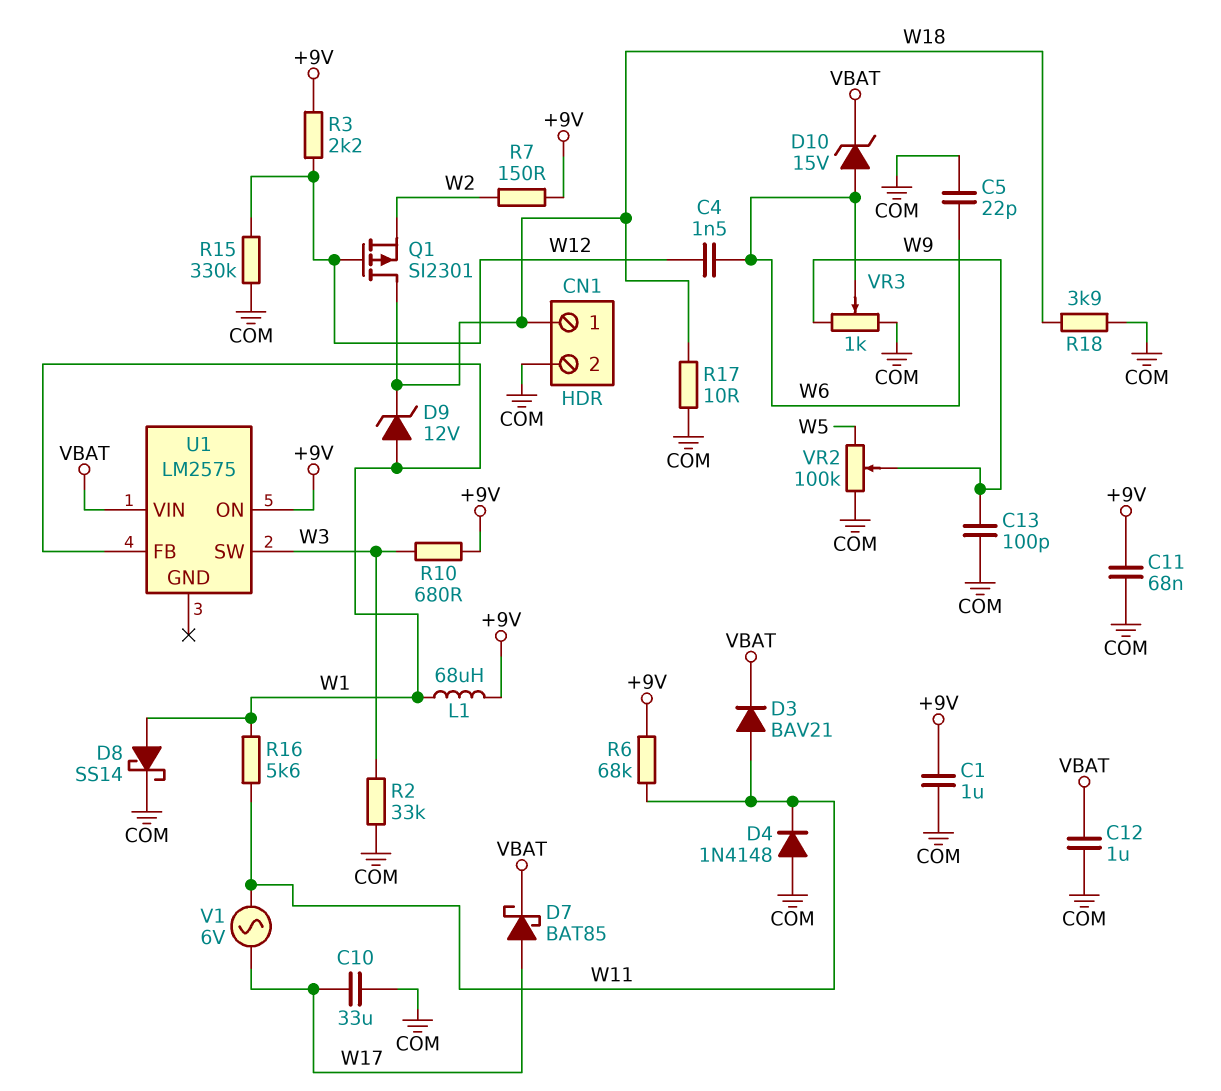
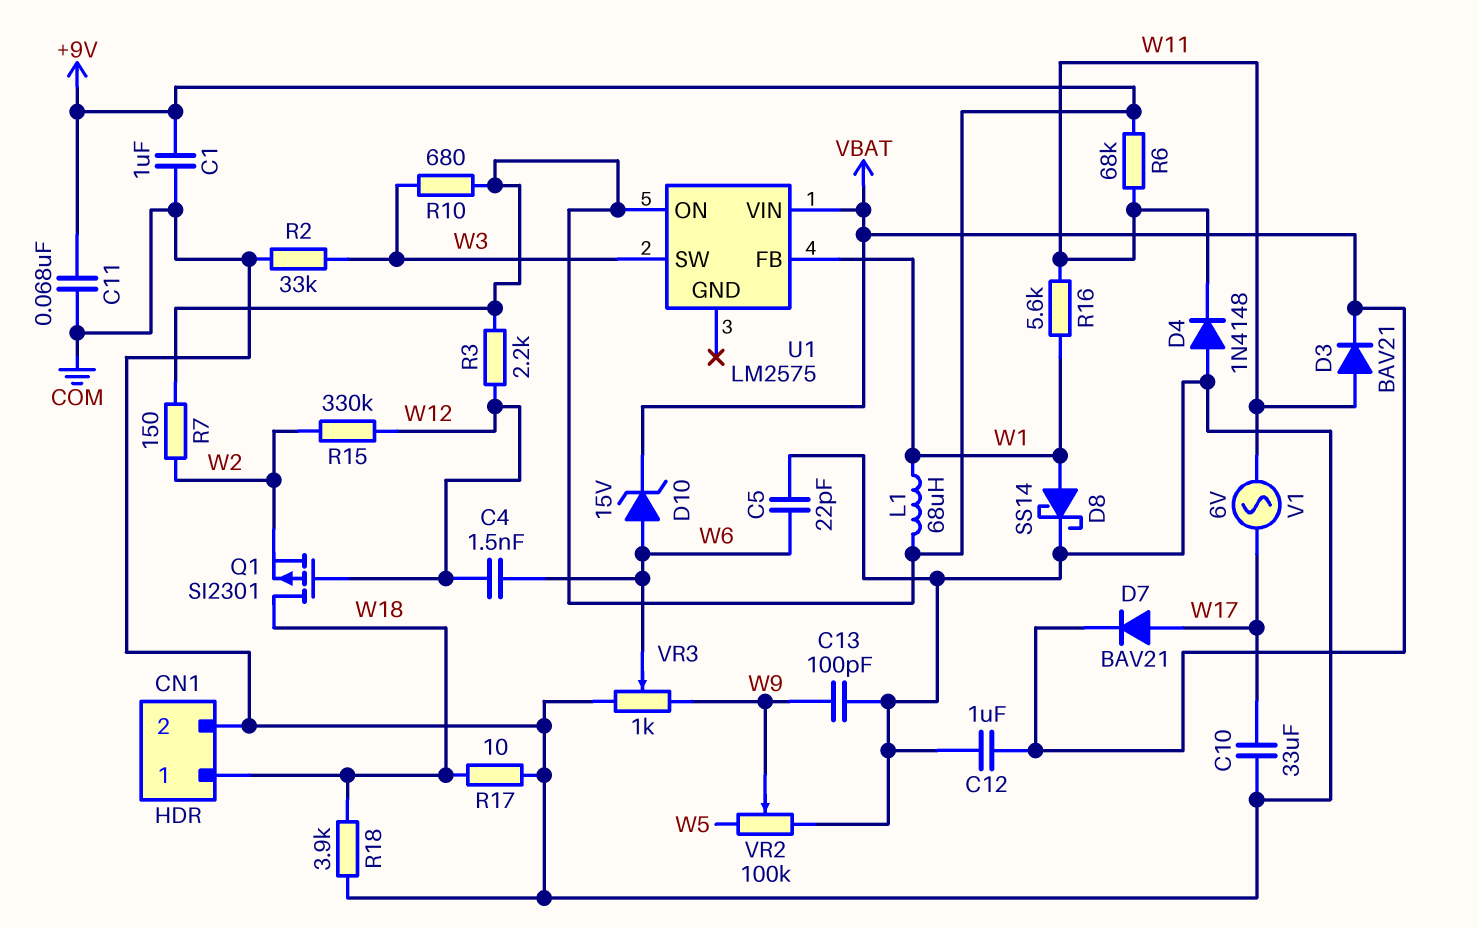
D7: schottky BAT85 (A W17, K VBAT) -> diode BAV21 (A W17, K VBAT)
D9: zener 12V (A W1, K W18) -> none
R15: 330k (COM, W12) -> 330k (W2, W12)

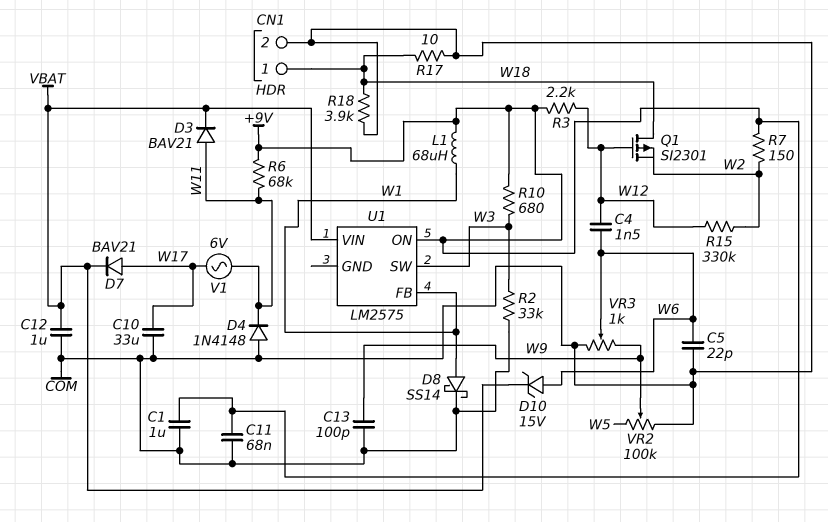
R16: 5.6k (W1, W11) -> none

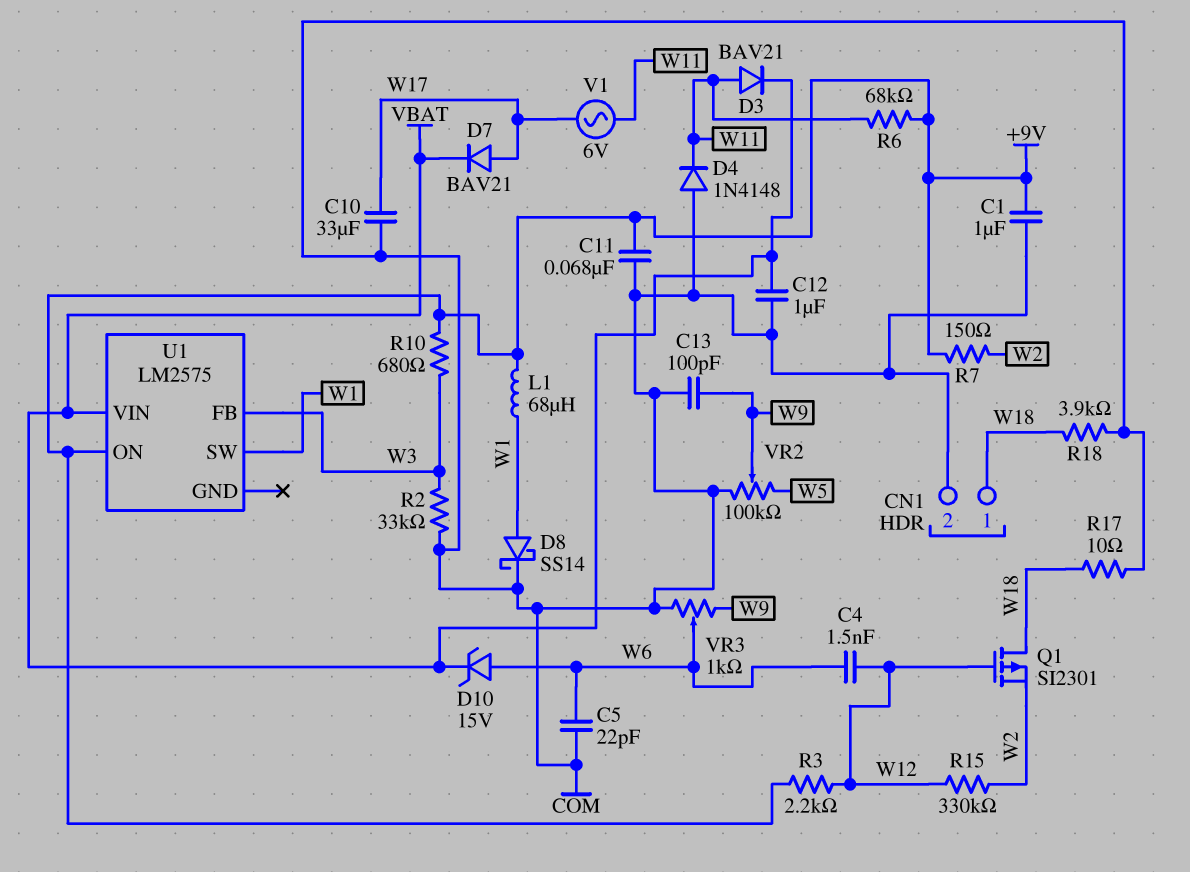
U1 pin FB: W1 -> W3
U1 pin SW: W3 -> W1

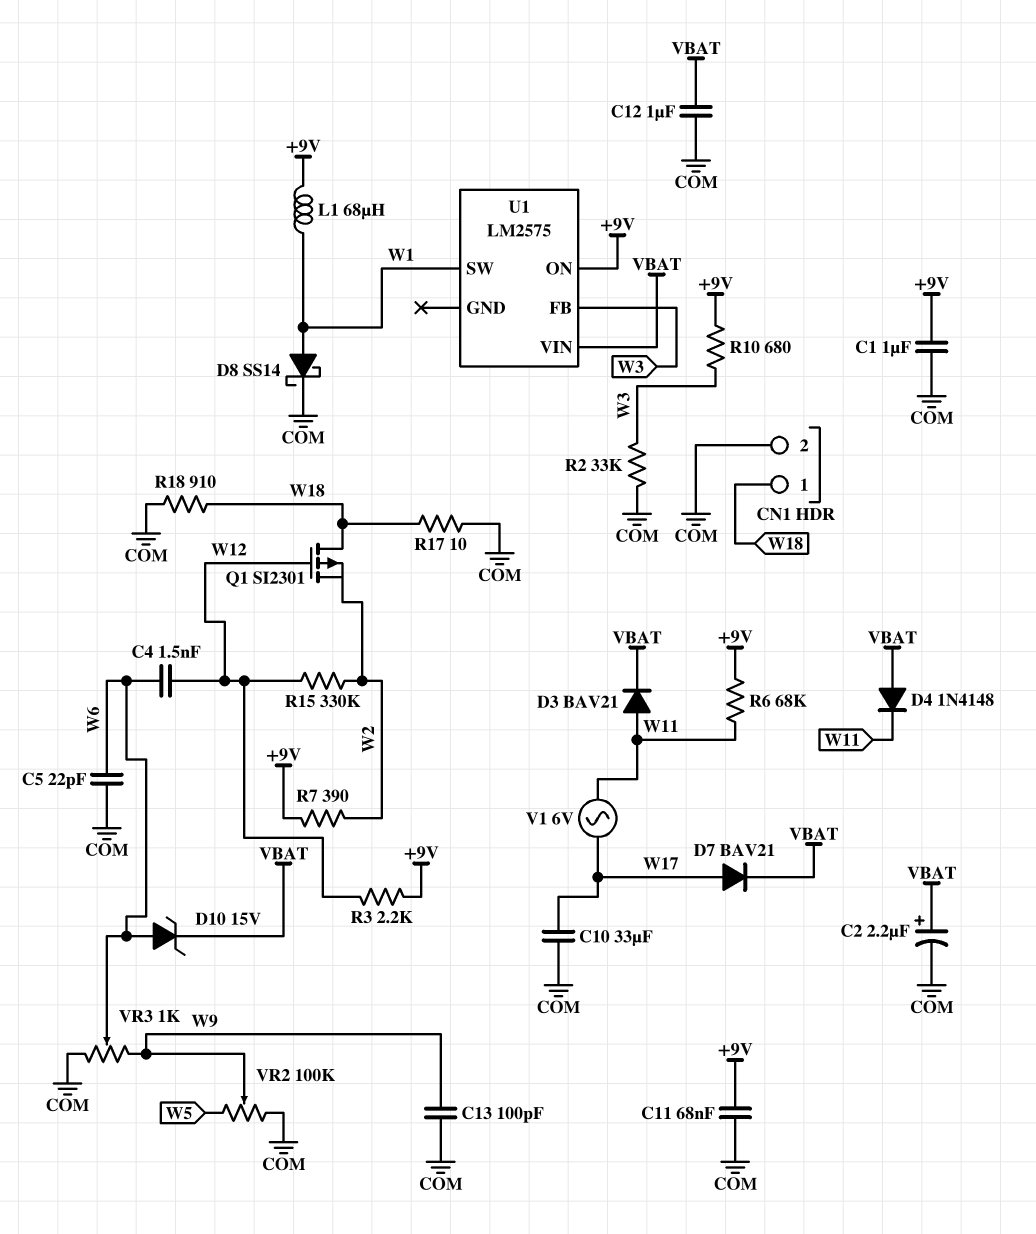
C2: none -> 2.2uF (plus VBAT, minus COM)
D4: diode 1N4148 (A COM, K W11) -> diode 1N4148 (A VBAT, K W11)
R7: 150 (+9V, W2) -> 390 (+9V, W2)
R18: 3.9k (COM, W18) -> 910 (COM, W18)

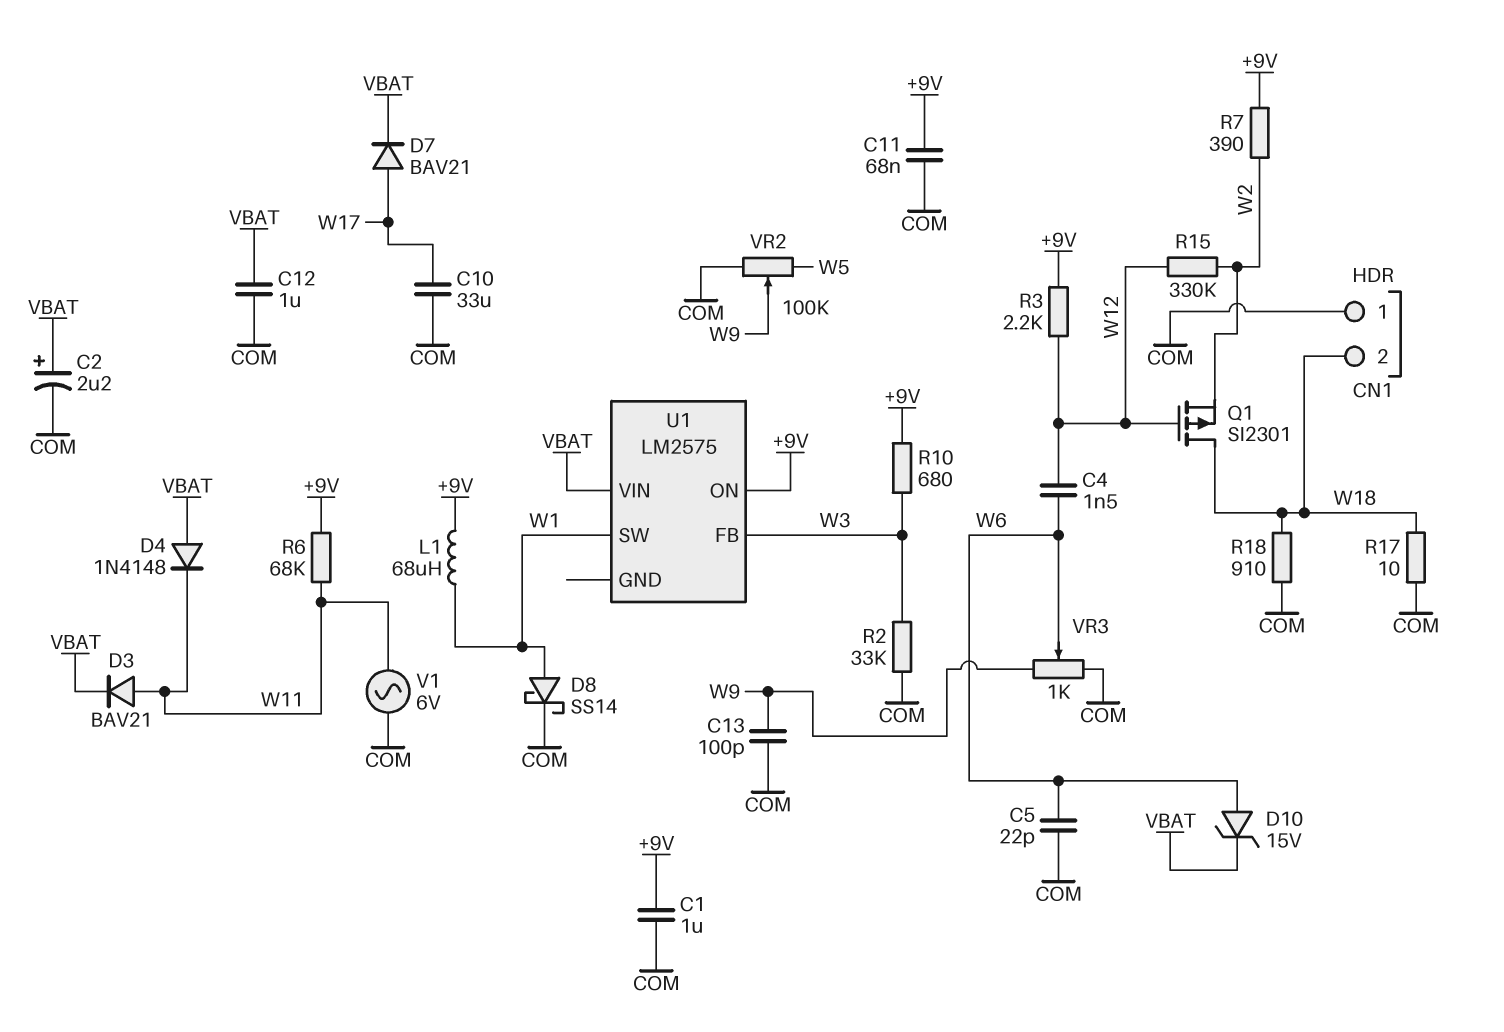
CN1 pin 1: W18 -> COM
CN1 pin 2: COM -> W18
V1: AC 6V (W11, W17) -> AC 6V (COM, W11)

